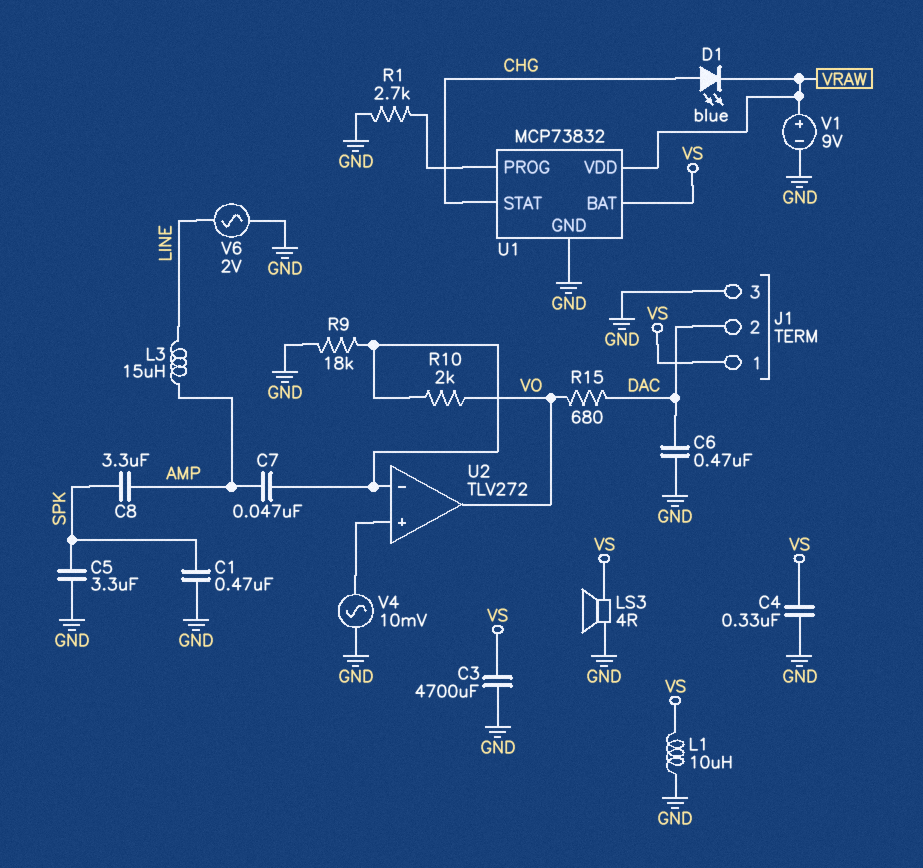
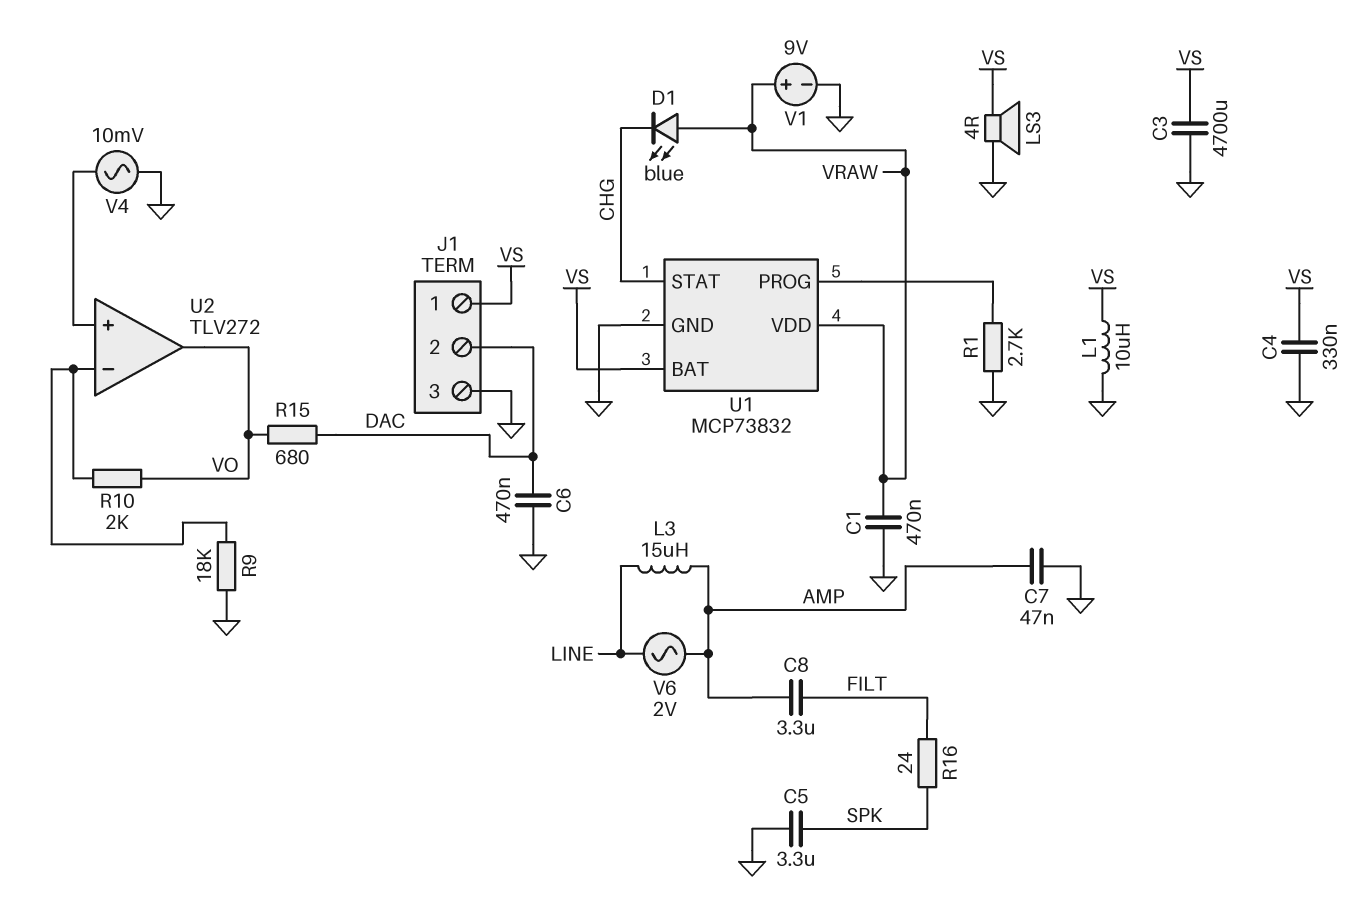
C1: 470nF (GND, SPK) -> 470nF (GND, VRAW)
C7: 47nF (AMP, U2/in-) -> 47nF (AMP, GND)
C8: 3.3uF (AMP, SPK) -> 3.3uF (AMP, FILT)
D1: LED blue (A CHG, K VRAW) -> LED blue (A VRAW, K CHG)
R16: none -> 24 (FILT, SPK)
V6: AC 2V (GND, LINE) -> AC 2V (AMP, LINE)

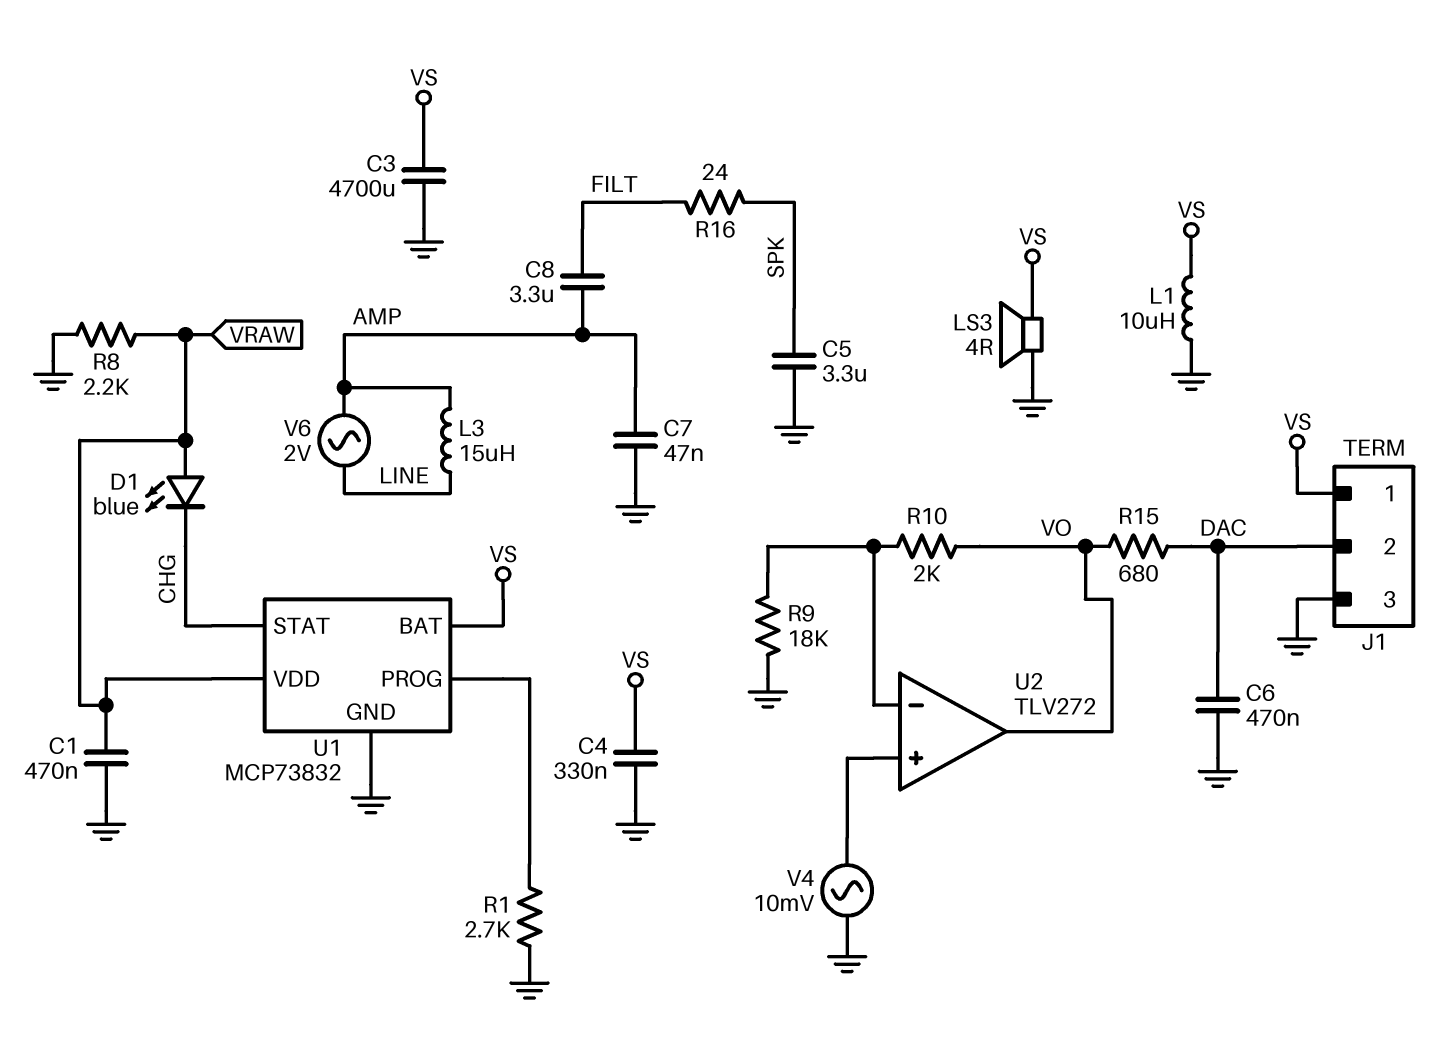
R8: none -> 2.2k (GND, VRAW)
V1: 9V (plus VRAW, minus GND) -> none

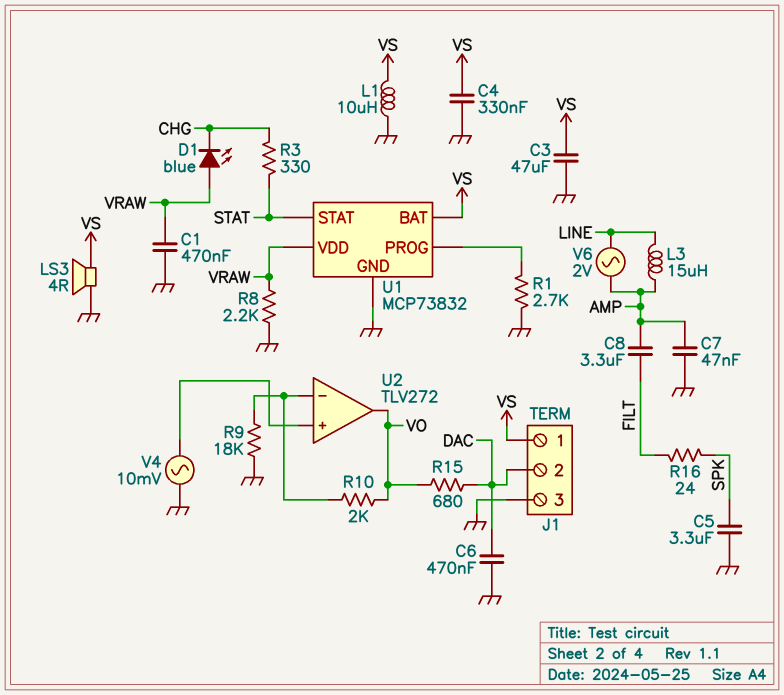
C3: 4700uF (GND, VS) -> 47uF (GND, VS)
R3: none -> 330 (CHG, STAT)
U1 pin STAT: CHG -> STAT

